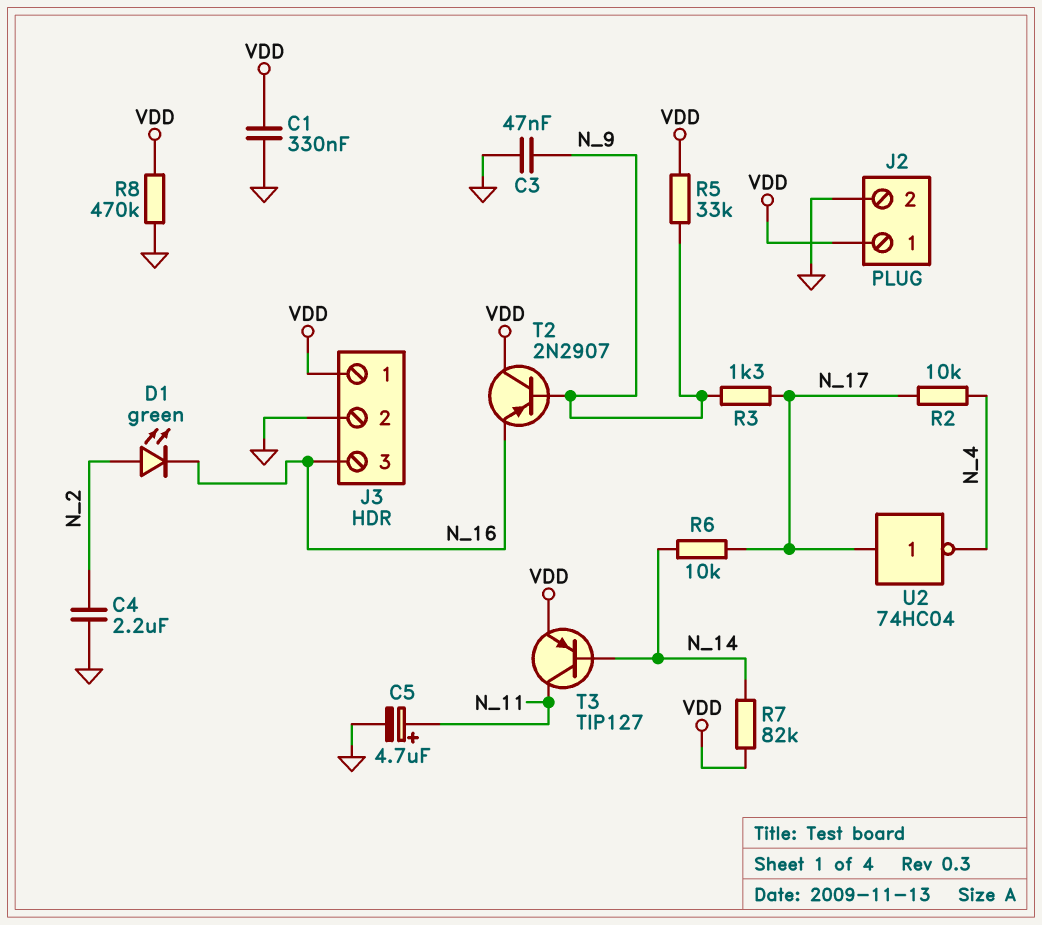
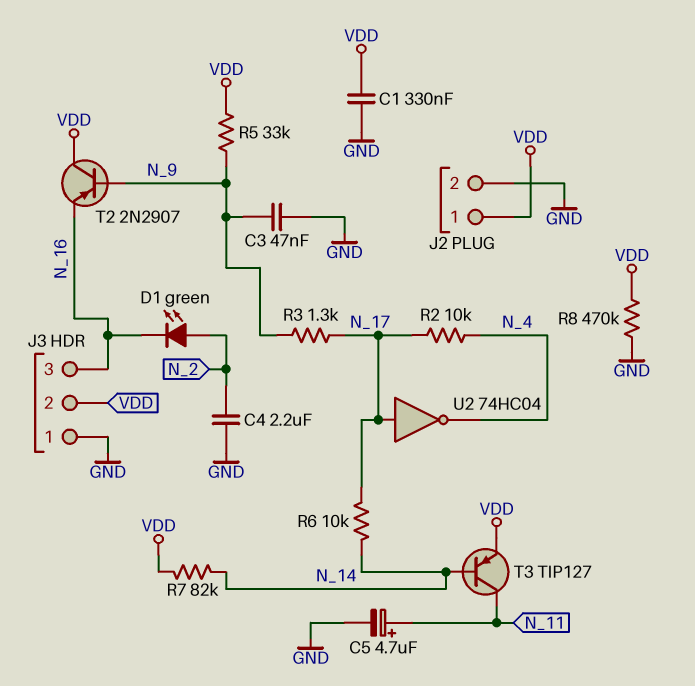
J3 pin 1: VDD -> GND
J3 pin 2: GND -> VDD

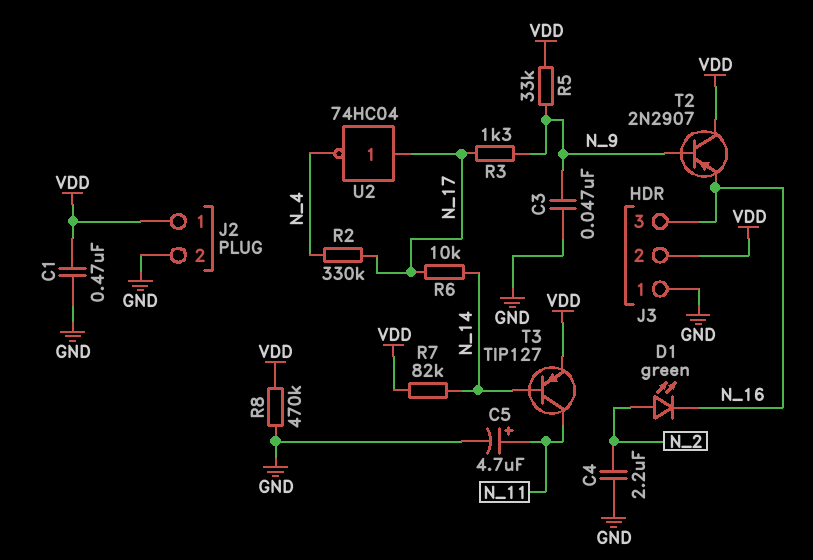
C1: 330nF (GND, VDD) -> 470nF (GND, VDD)
R2: 10k (N_4, N_17) -> 330k (N_4, N_17)

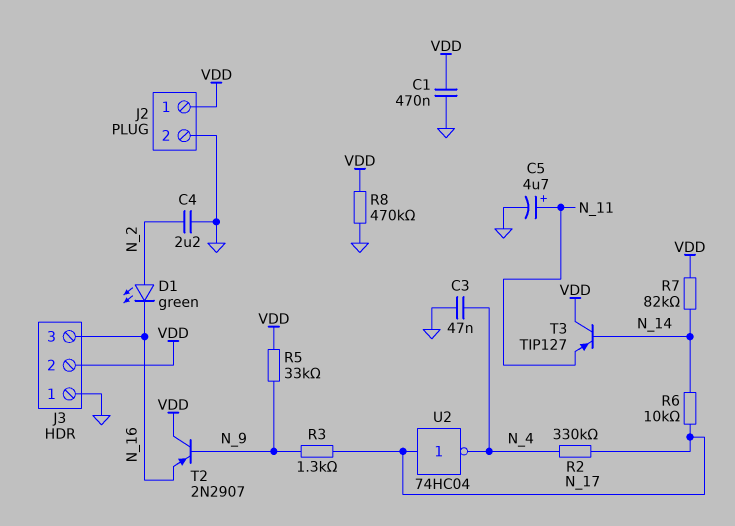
C3: 47nF (GND, N_9) -> 47nF (GND, N_4)
T3: PNP TIP127 (B N_14, C N_11, E VDD) -> PNP TIP127 (B N_14, C VDD, E N_11)

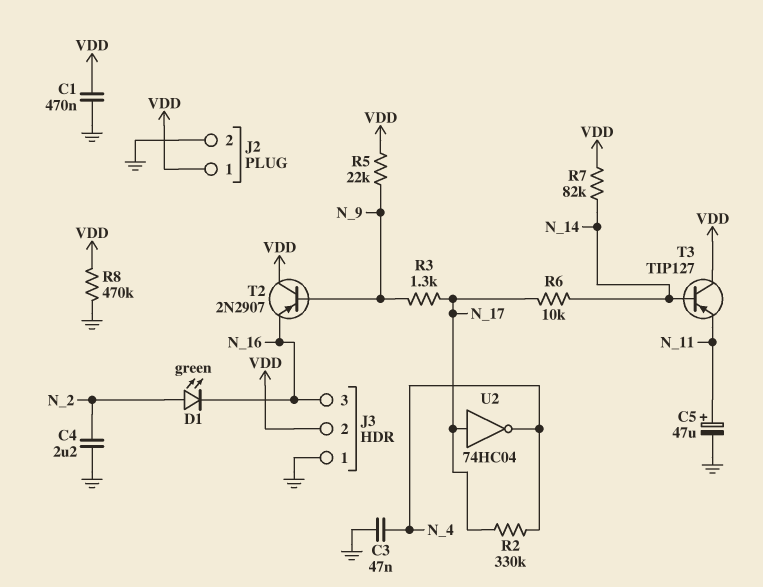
C5: 4.7uF (plus N_11, minus GND) -> 47uF (plus N_11, minus GND)
R5: 33k (N_9, VDD) -> 22k (N_9, VDD)

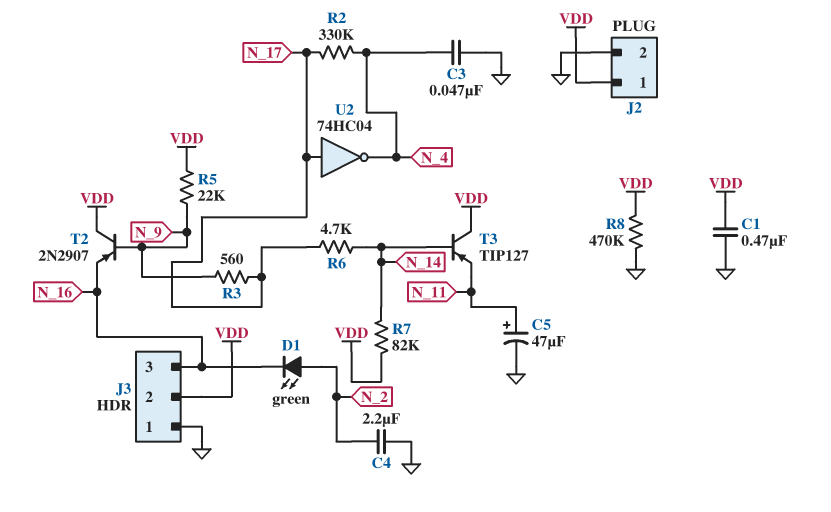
R3: 1.3k (N_9, N_17) -> 560 (N_9, N_17)
R6: 10k (N_14, N_17) -> 4.7k (N_14, N_17)

